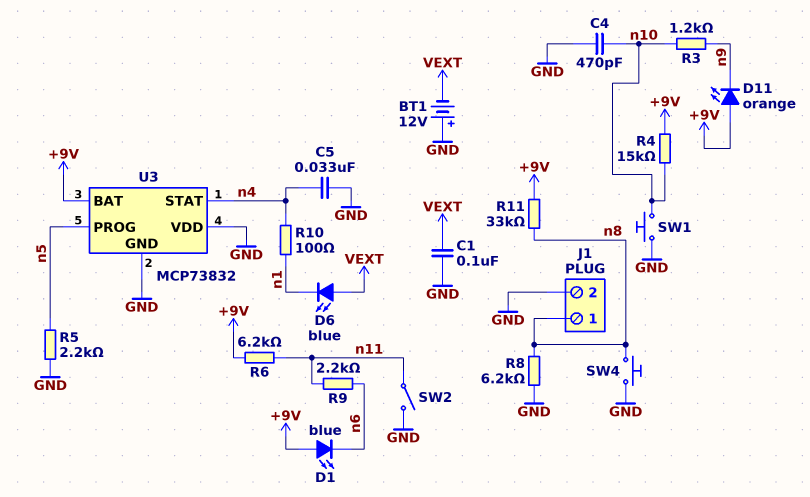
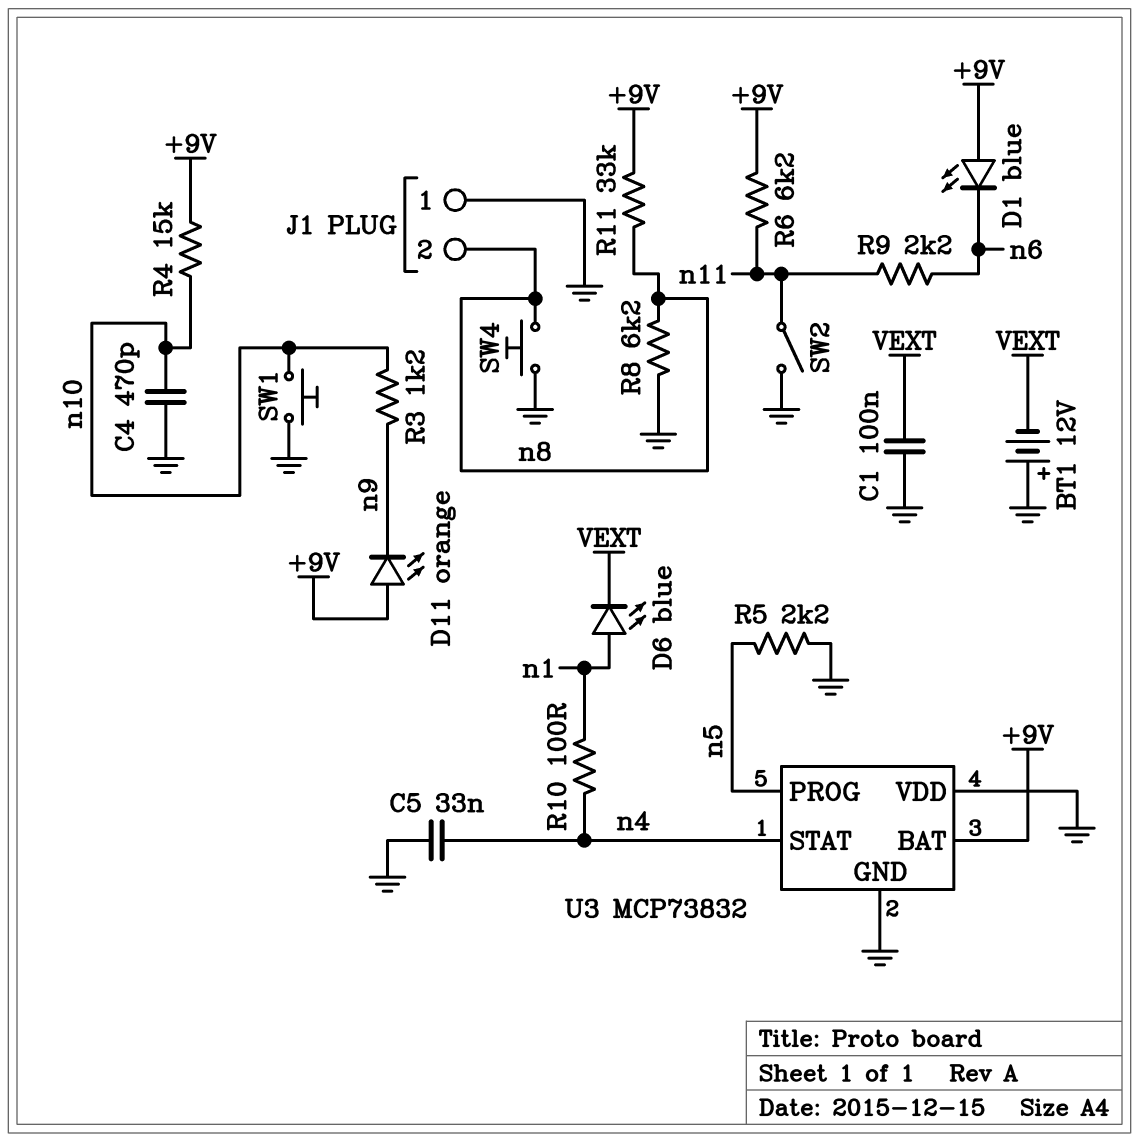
D6: LED blue (A VEXT, K n1) -> LED blue (A n1, K VEXT)
J1 pin 1: n8 -> GND
J1 pin 2: GND -> n8

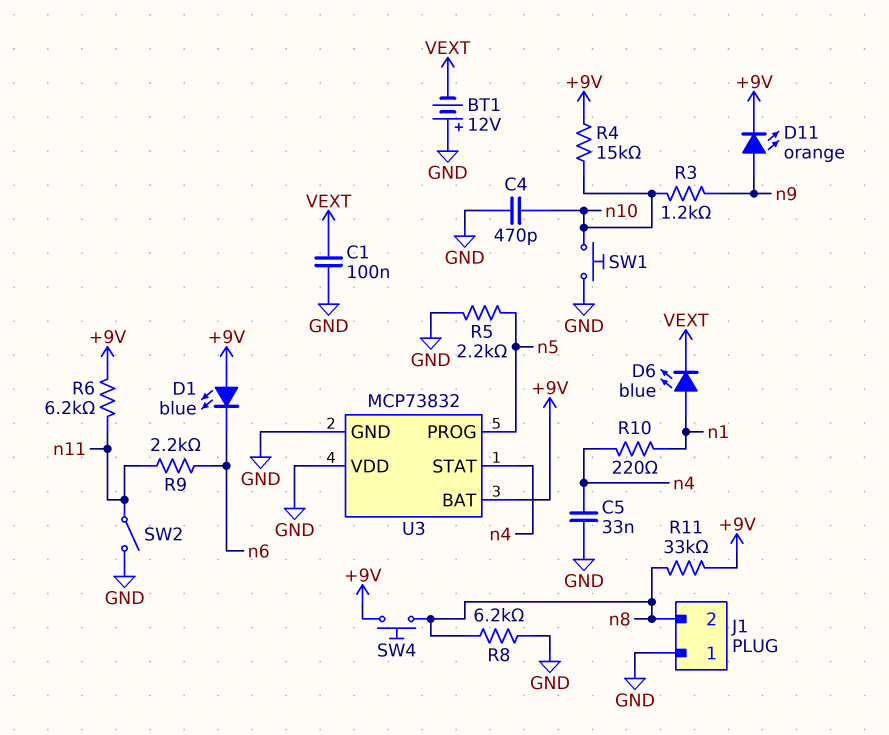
D11: LED orange (A +9V, K n9) -> LED orange (A n9, K +9V)
R10: 100 (n1, n4) -> 220 (n1, n4)
SW4: button (GND, n8) -> button (+9V, n8)

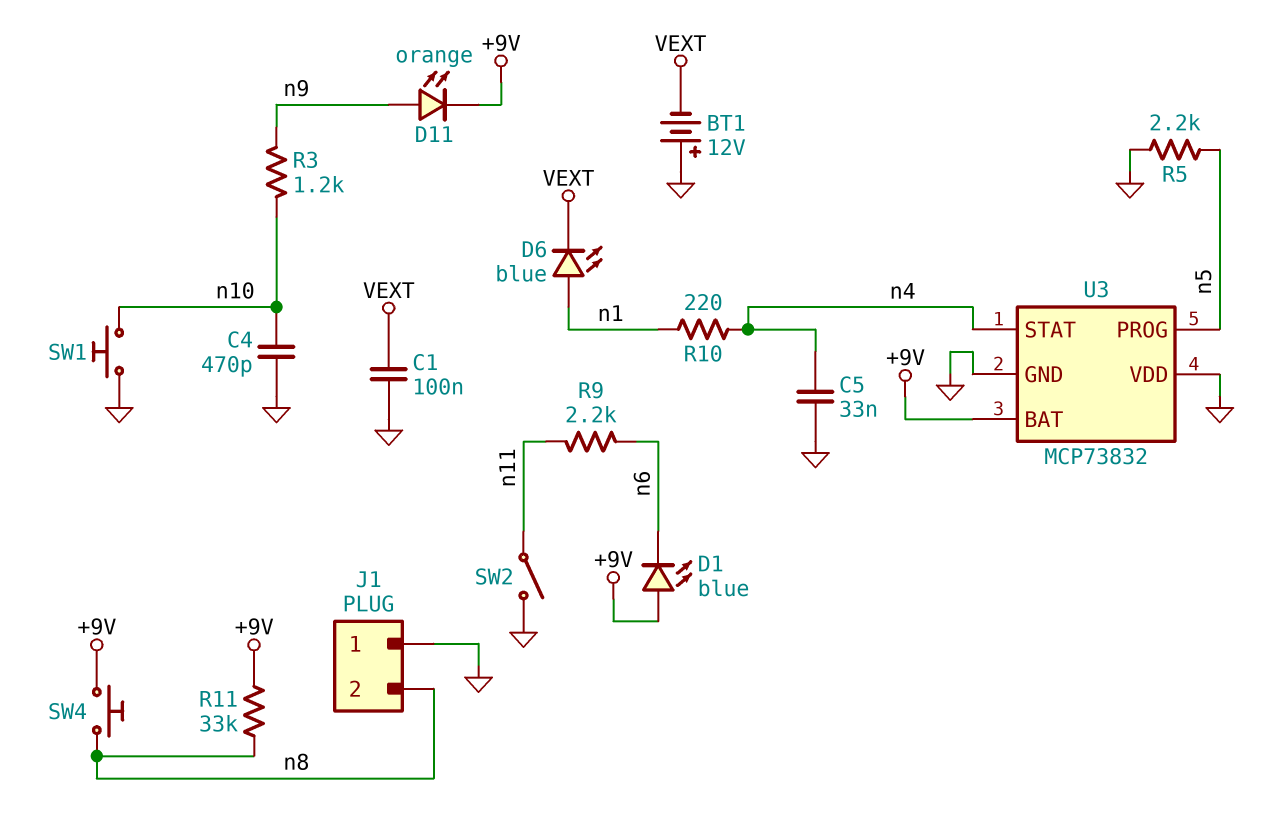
R4: 15k (+9V, n10) -> none
R6: 6.2k (+9V, n11) -> none
R8: 6.2k (GND, n8) -> none

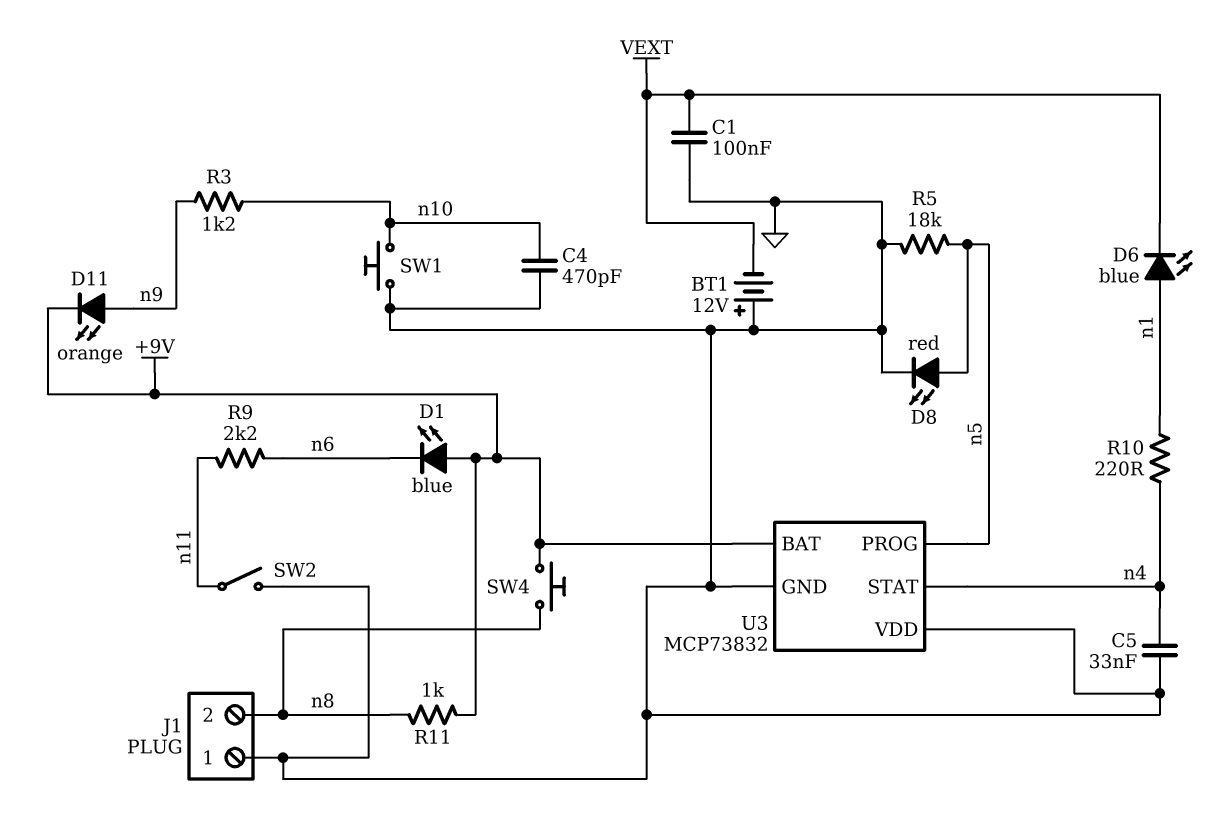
D8: none -> LED red (A n5, K GND)
R5: 2.2k (GND, n5) -> 18k (GND, n5)
R11: 33k (+9V, n8) -> 1k (+9V, n8)

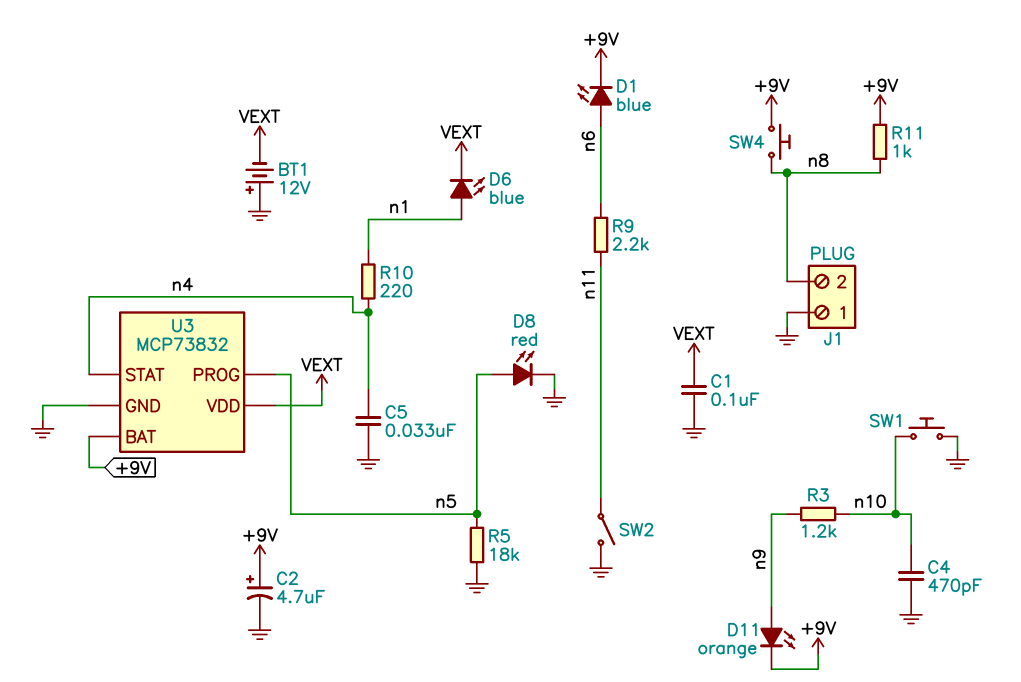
C2: none -> 4.7uF (plus +9V, minus GND)
D1: LED blue (A +9V, K n6) -> LED blue (A n6, K +9V)
U3 pin VDD: GND -> VEXT

